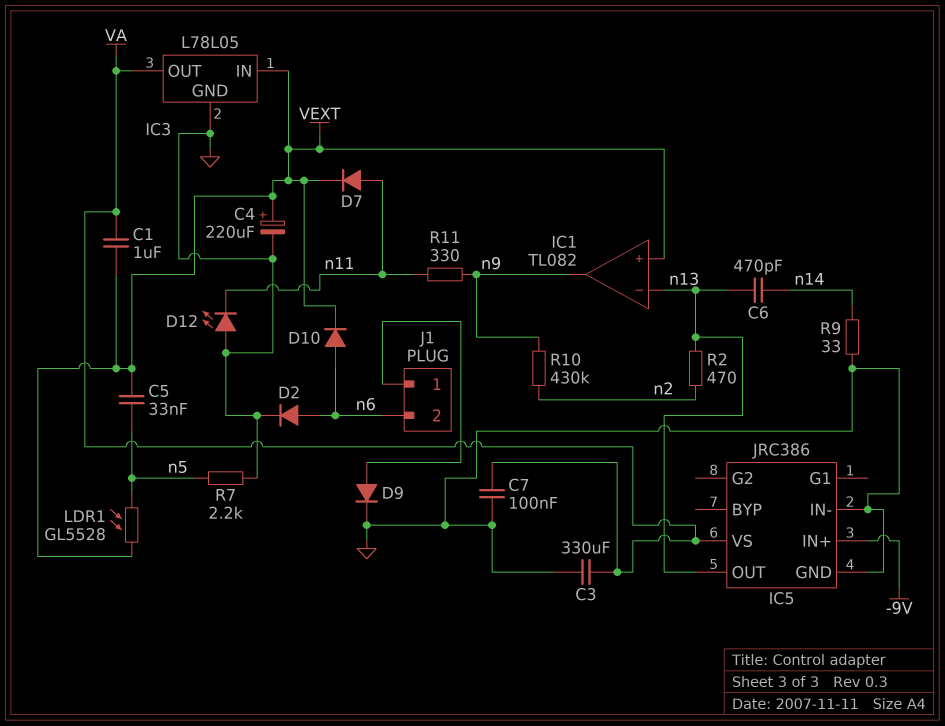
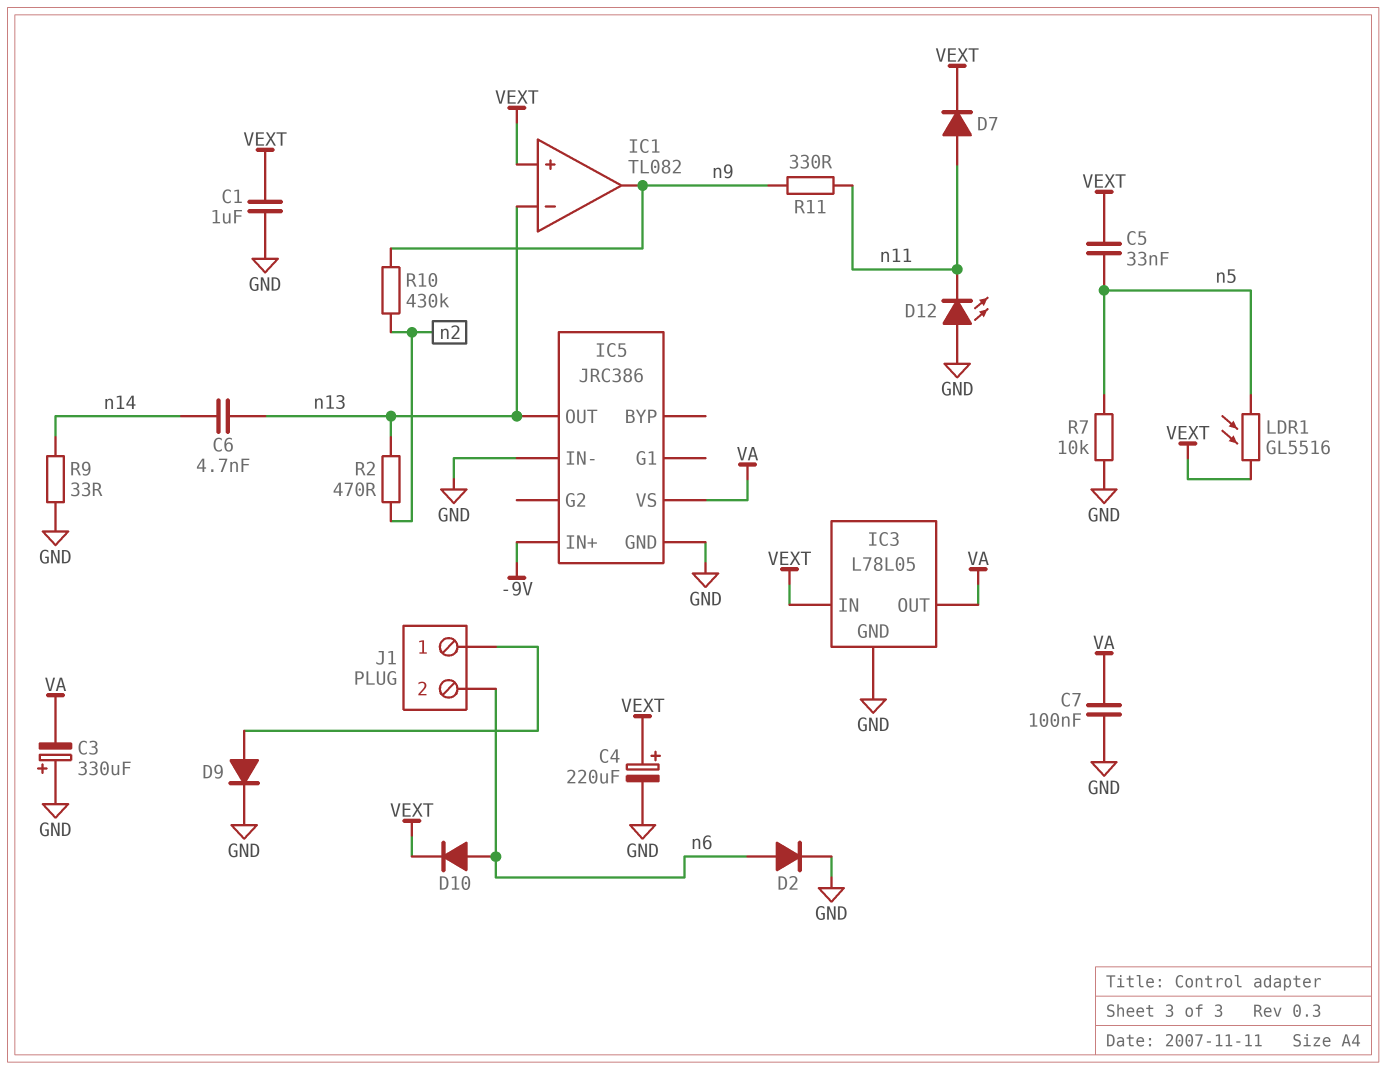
C1: 1uF (VA, VEXT) -> 1uF (GND, VEXT)
C3: 330uF (GND, VA) -> 330uF (plus GND, minus VA)
C6: 470pF (n13, n14) -> 4.7nF (n13, n14)
LDR1: GL5528 (VEXT, n5) -> GL5516 (VEXT, n5)
R7: 2.2k (GND, n5) -> 10k (GND, n5)

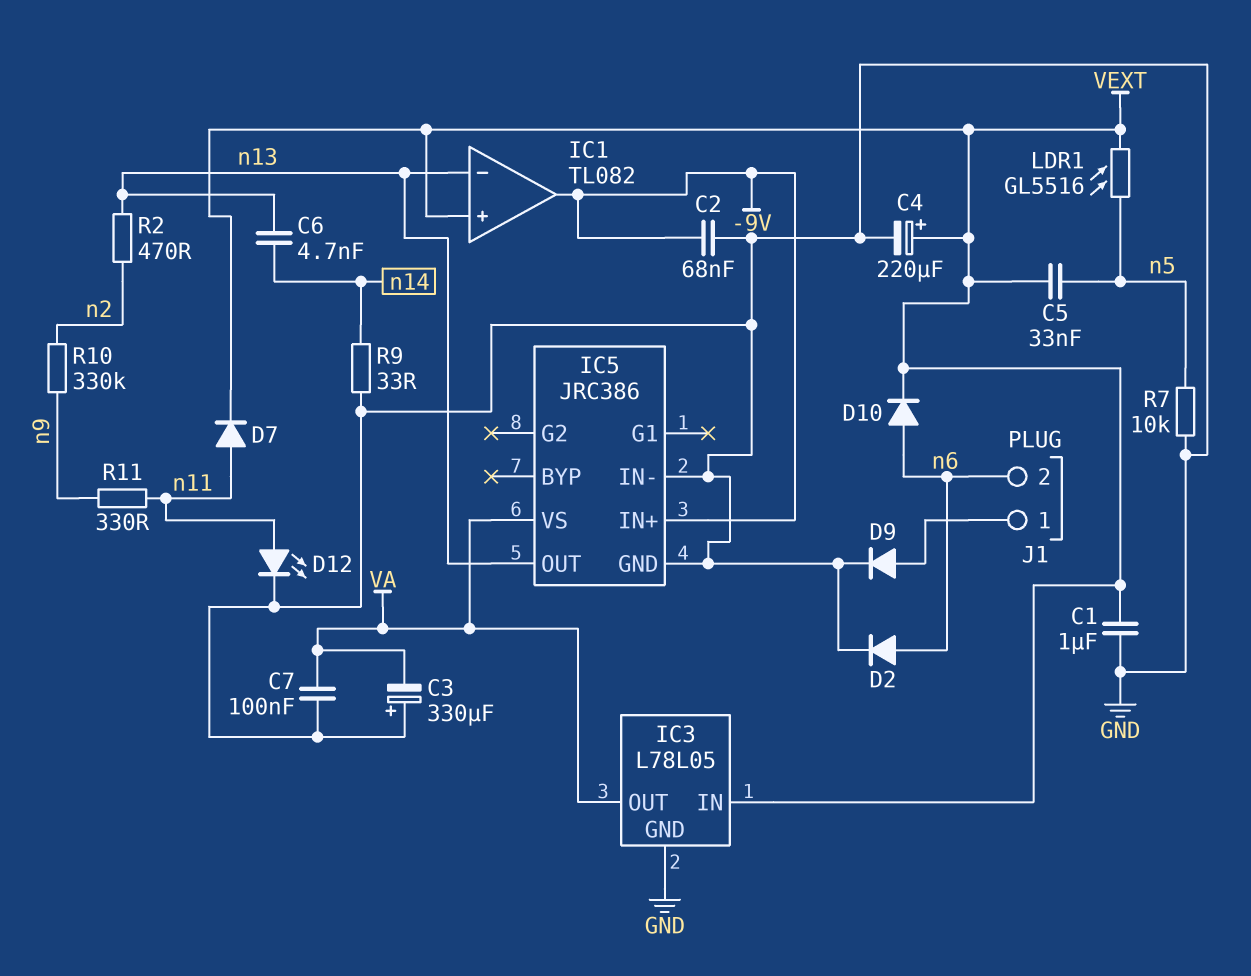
C2: none -> 68nF (-9V, GND)
D12: LED (A GND, K n11) -> LED (A n11, K GND)
IC1 pin out: n9 -> -9V
R10: 430k (n2, n9) -> 330k (n2, n9)

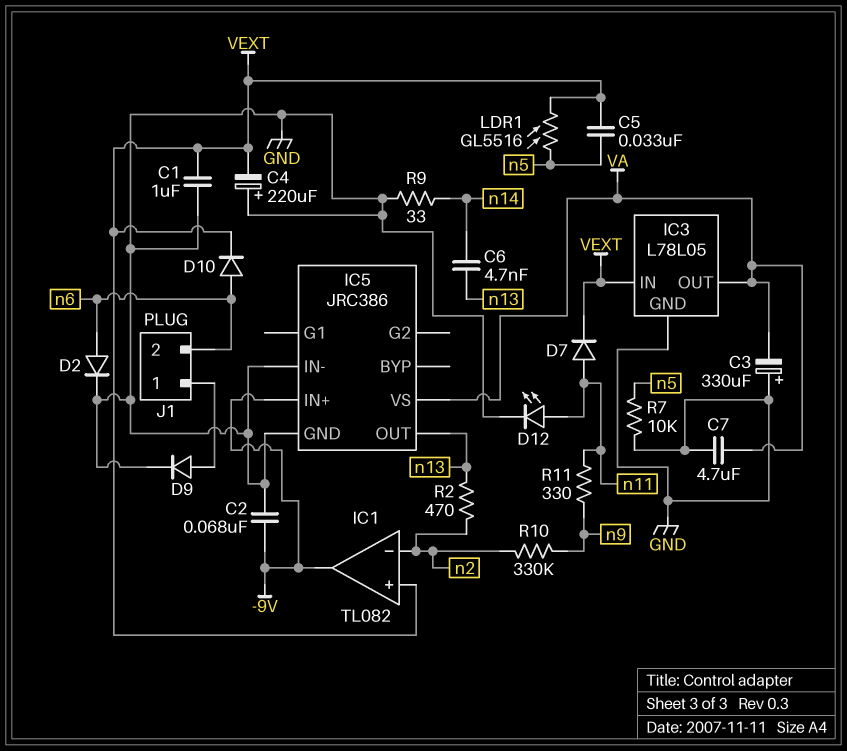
C4: 220uF (plus VEXT, minus GND) -> 220uF (plus GND, minus VEXT)
C7: 100nF (GND, VA) -> 4.7uF (GND, VA)
IC1 pin in-: n13 -> n2

